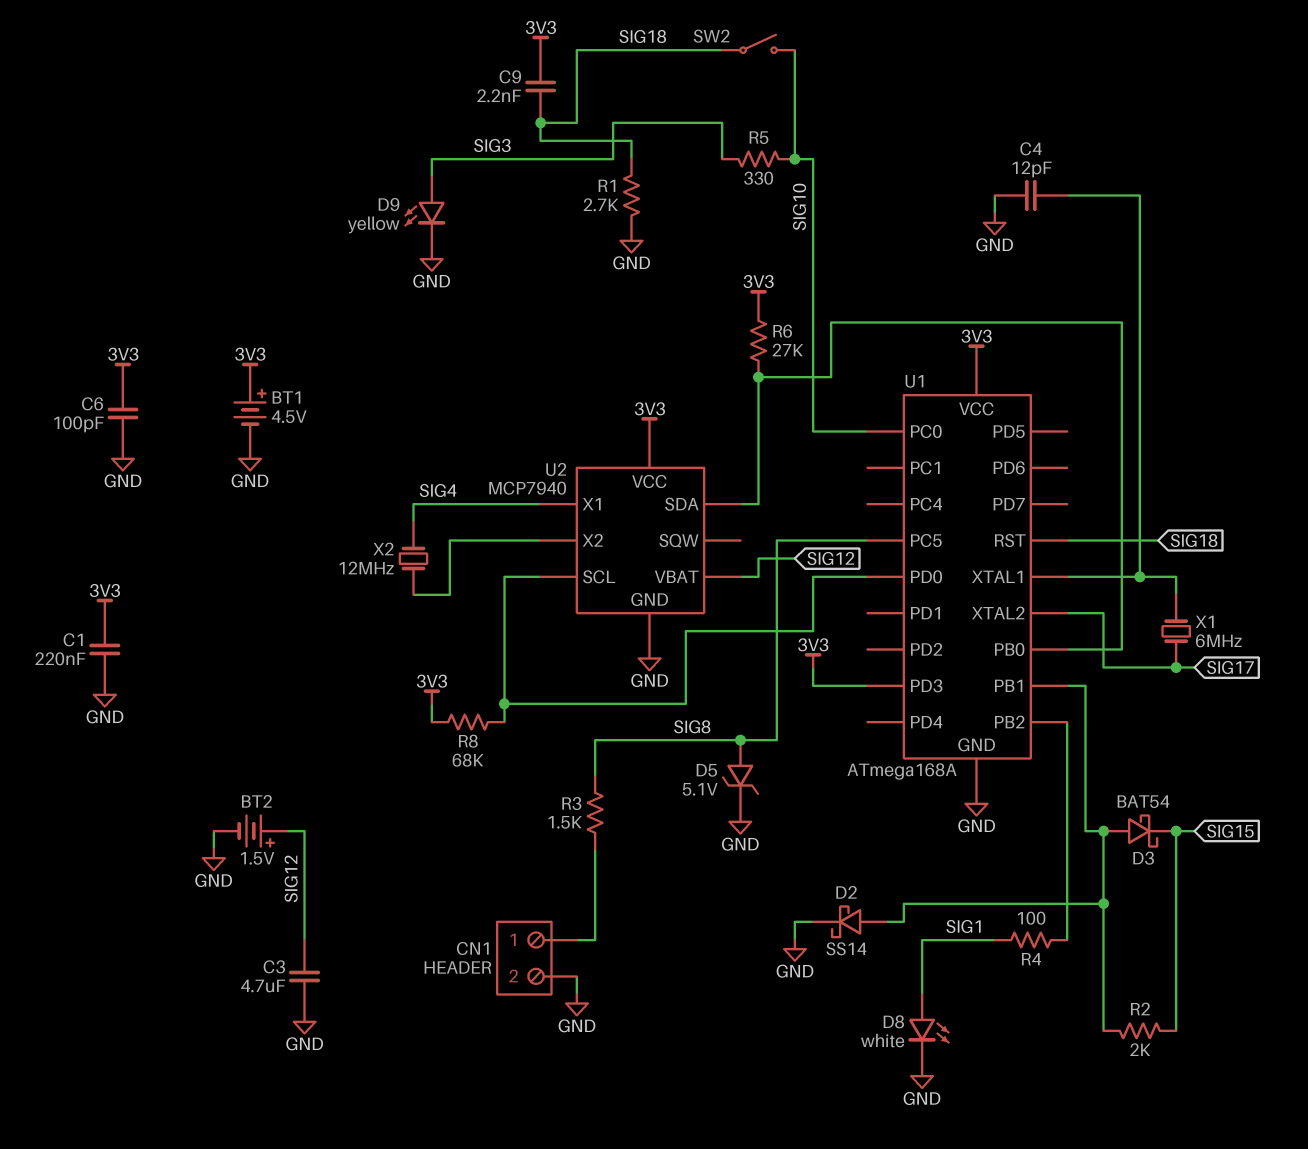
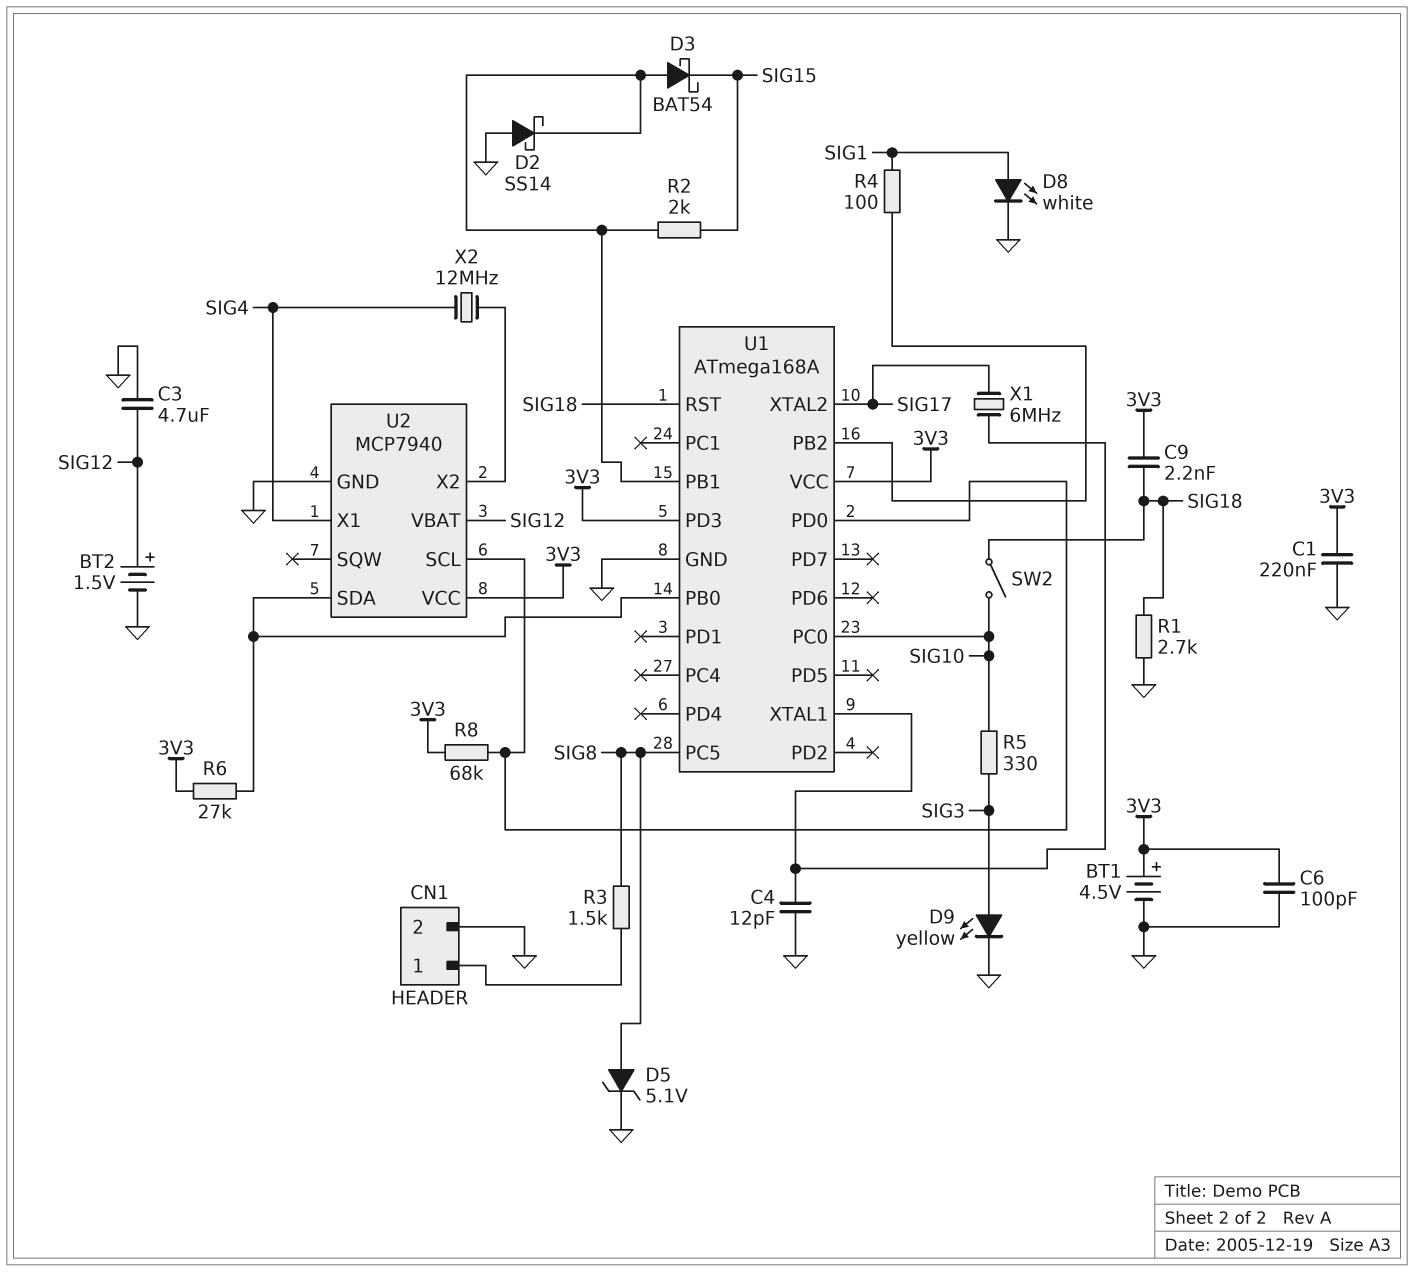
D2: schottky SS14 (A U1/PB1, K GND) -> schottky SS14 (A GND, K U1/PB1)

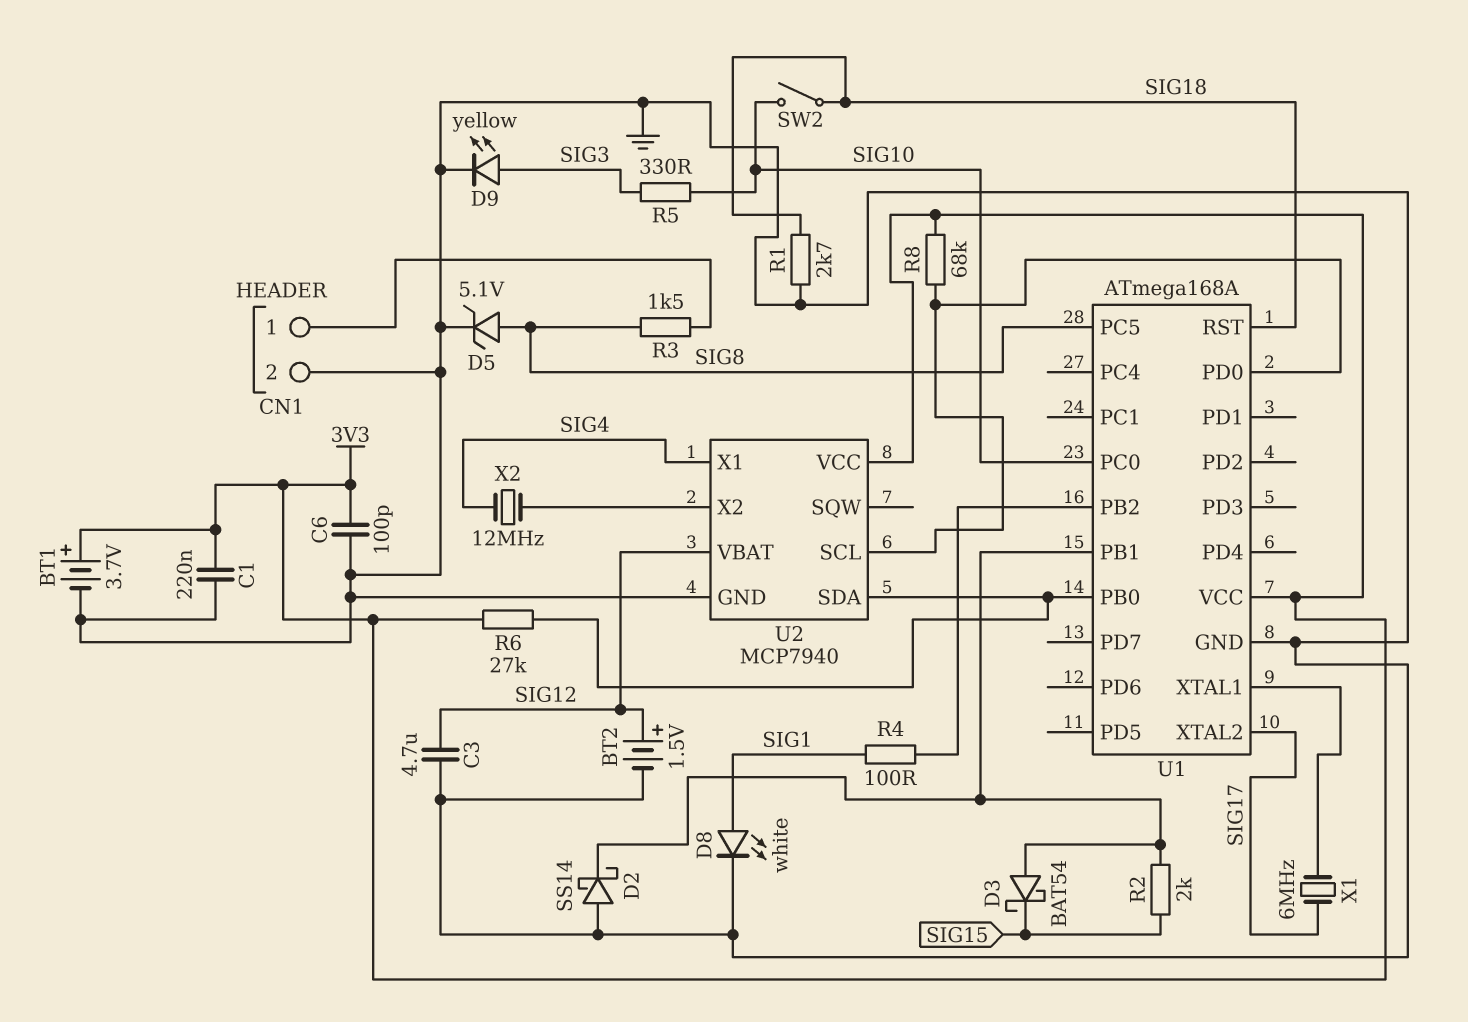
BT1: 4.5V (plus 3V3, minus GND) -> 3.7V (plus 3V3, minus GND)
C4: 12pF (GND, U1/XTAL1) -> none
C9: 2.2nF (3V3, SIG18) -> none
U1 pin PD3: 3V3 -> none

